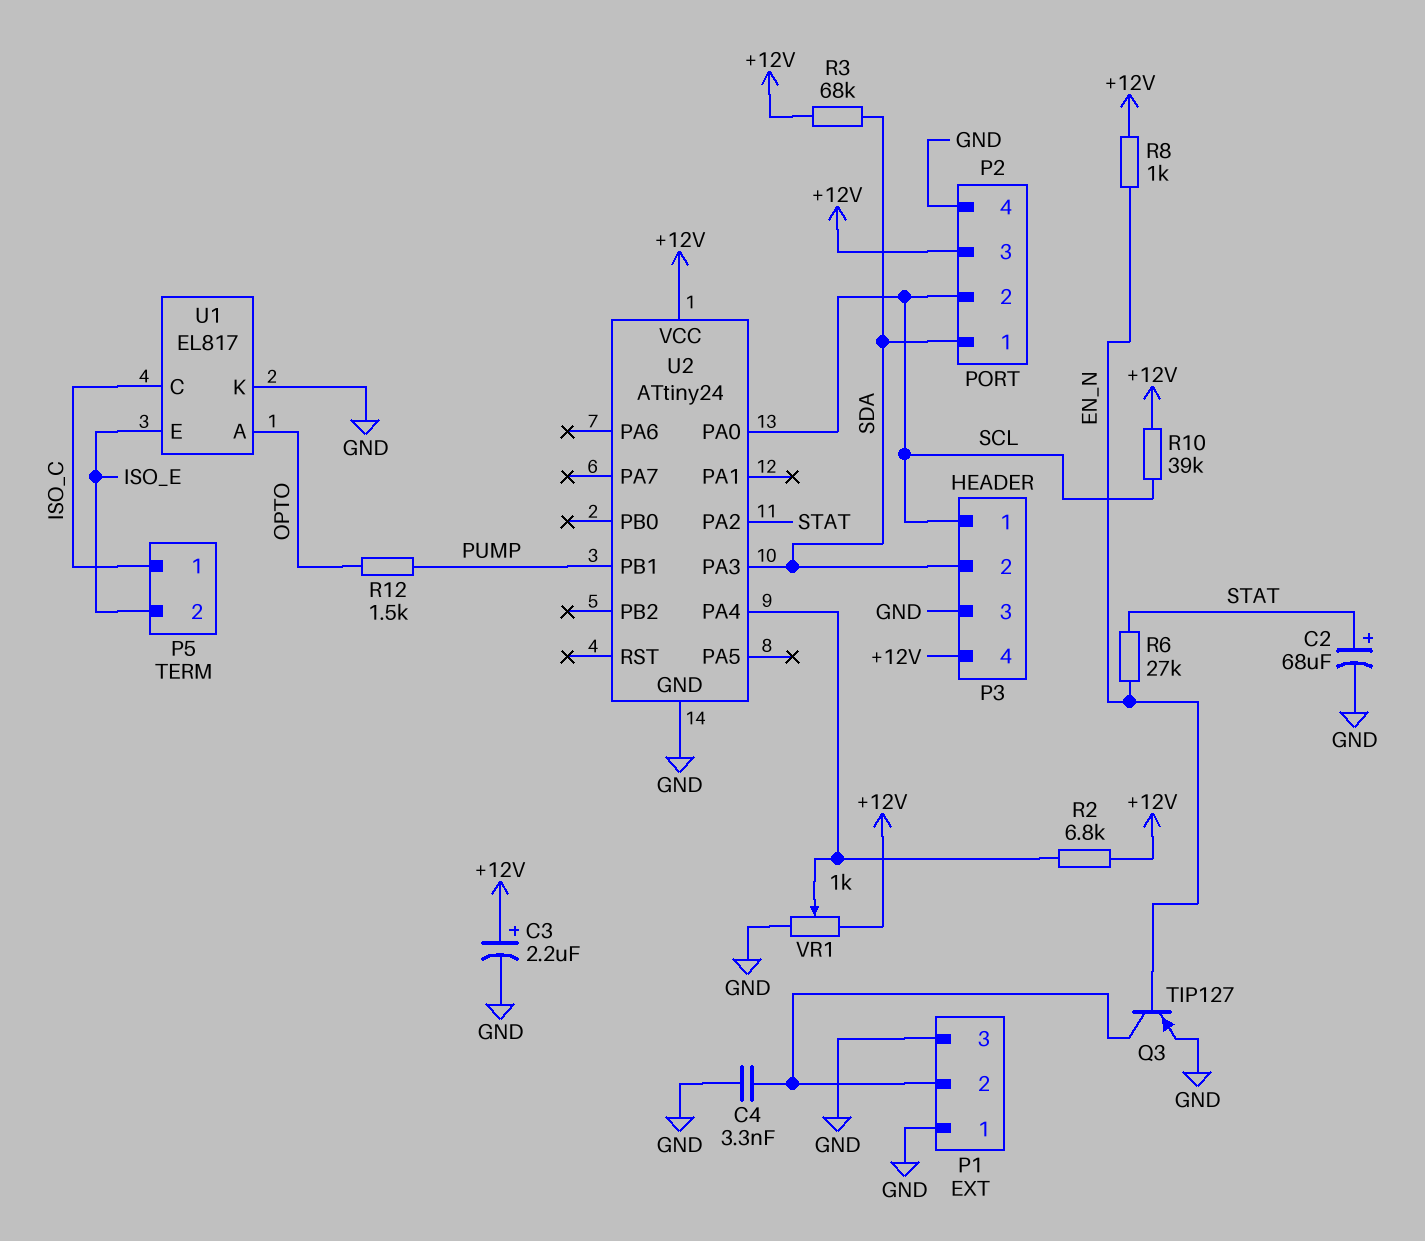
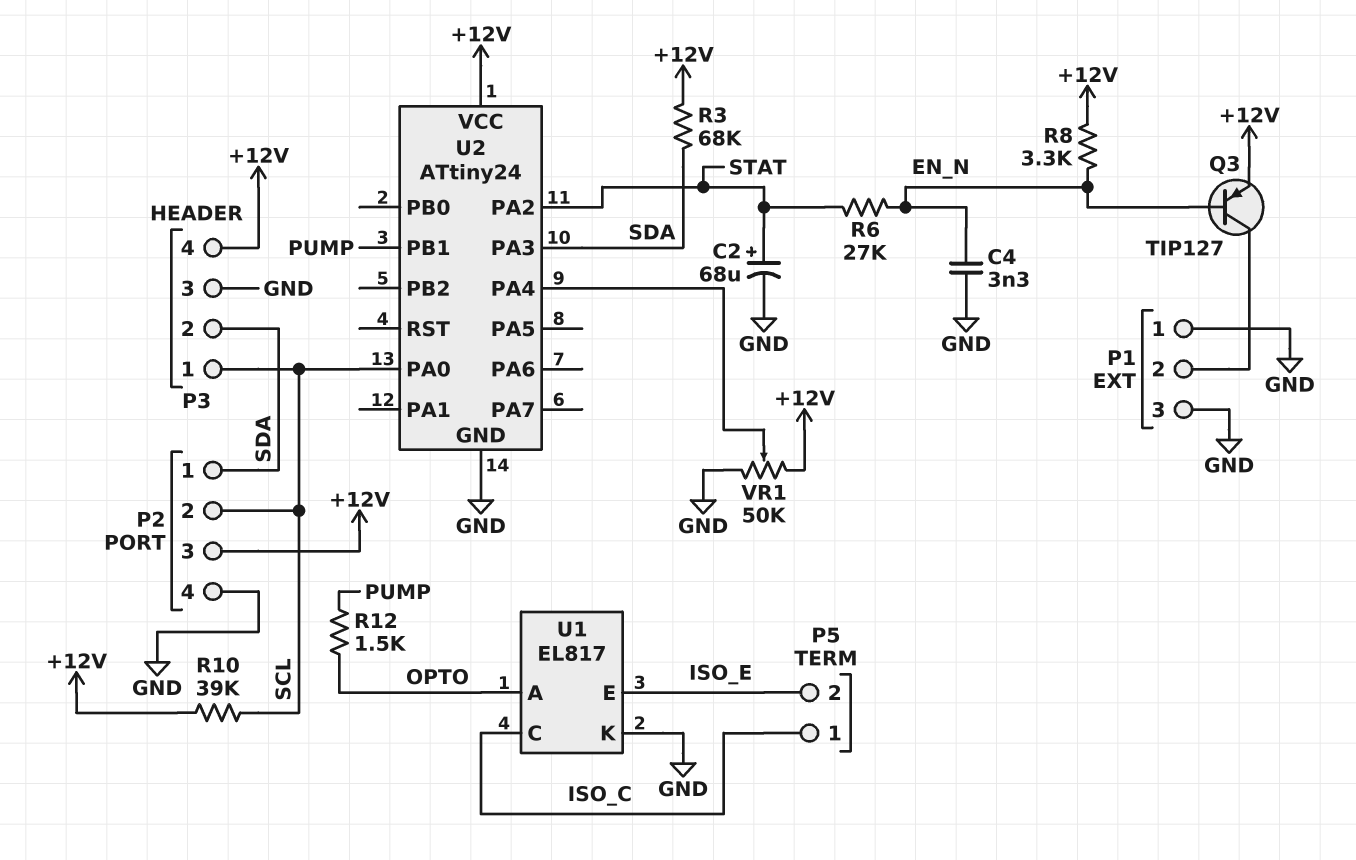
C3: 2.2uF (plus +12V, minus GND) -> none
C4: 3.3nF (GND, P1/2) -> 3.3nF (EN_N, GND)
Q3: PNP TIP127 (B EN_N, C P1/2, E GND) -> PNP TIP127 (B EN_N, C P1/2, E +12V)
R2: 6.8k (+12V, U2/PA4) -> none
R8: 1k (+12V, EN_N) -> 3.3k (+12V, EN_N)
VR1: 1k (+12V, GND, wiper U2/PA4) -> 50k (+12V, GND, wiper U2/PA4)

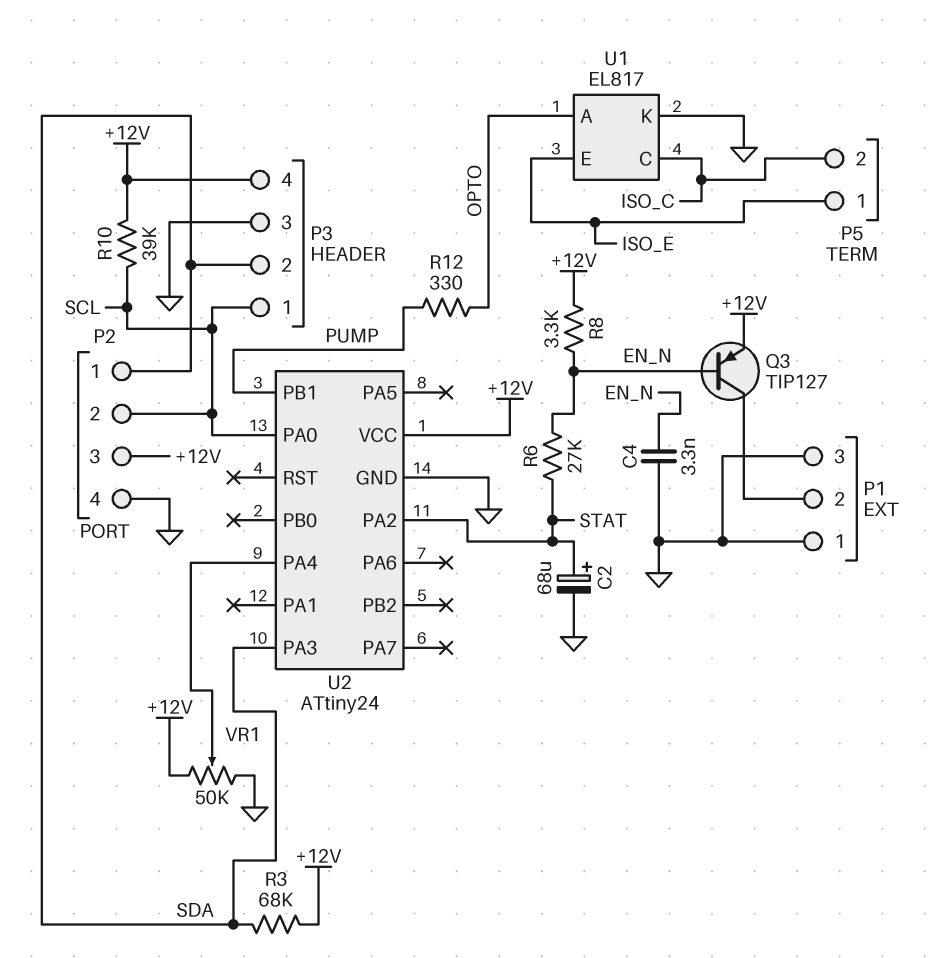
P5 pin 1: ISO_C -> ISO_E
P5 pin 2: ISO_E -> ISO_C
R12: 1.5k (OPTO, PUMP) -> 330 (OPTO, PUMP)

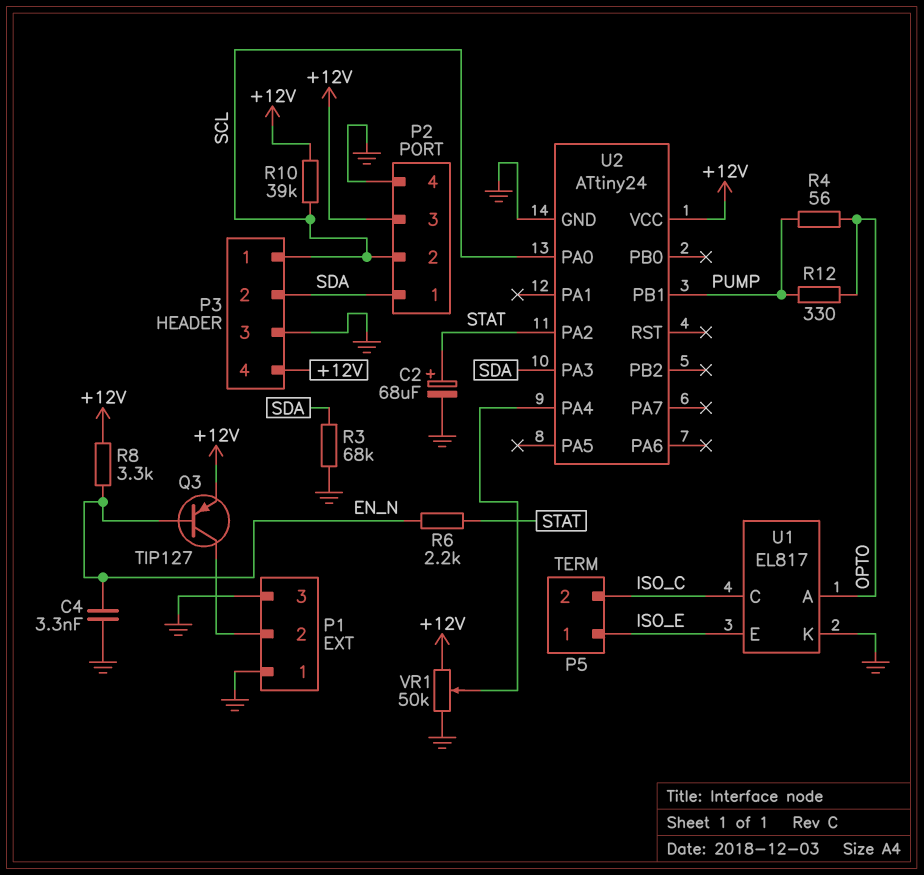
R3: 68k (+12V, SDA) -> 68k (GND, SDA)
R4: none -> 56 (OPTO, PUMP)
R6: 27k (EN_N, STAT) -> 2.2k (EN_N, STAT)

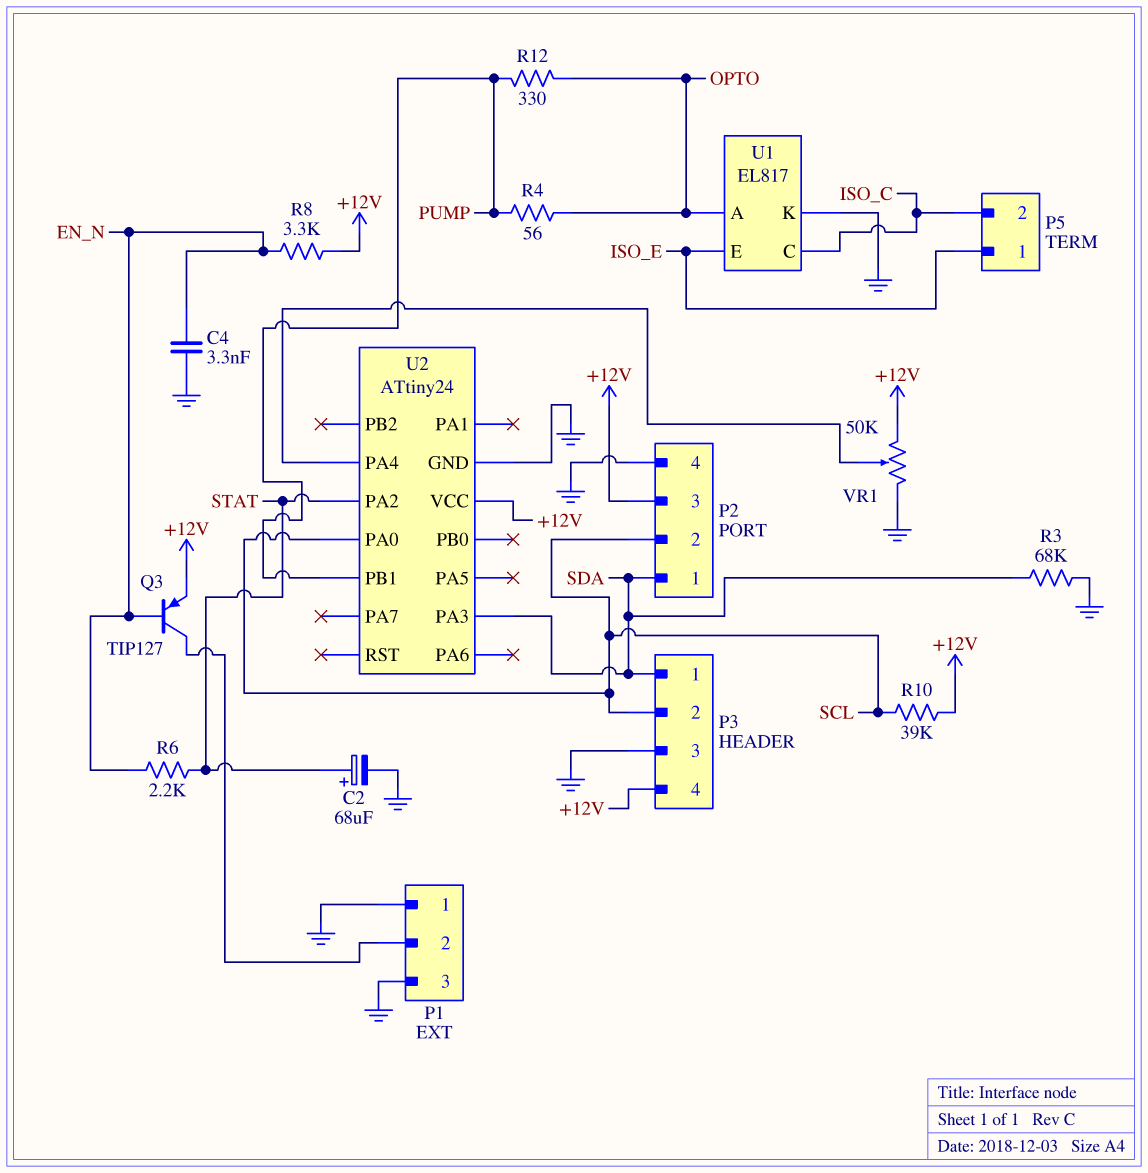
P3 pin 1: SCL -> SDA
P3 pin 2: SDA -> SCL

